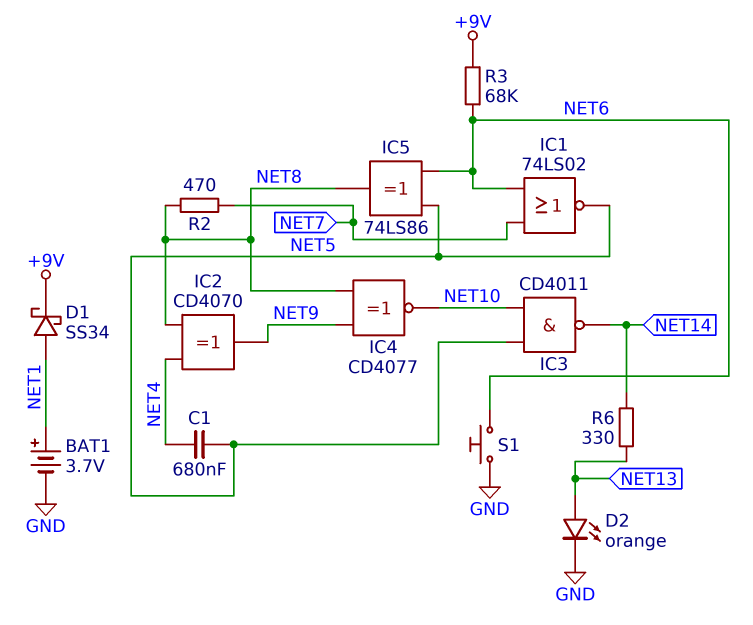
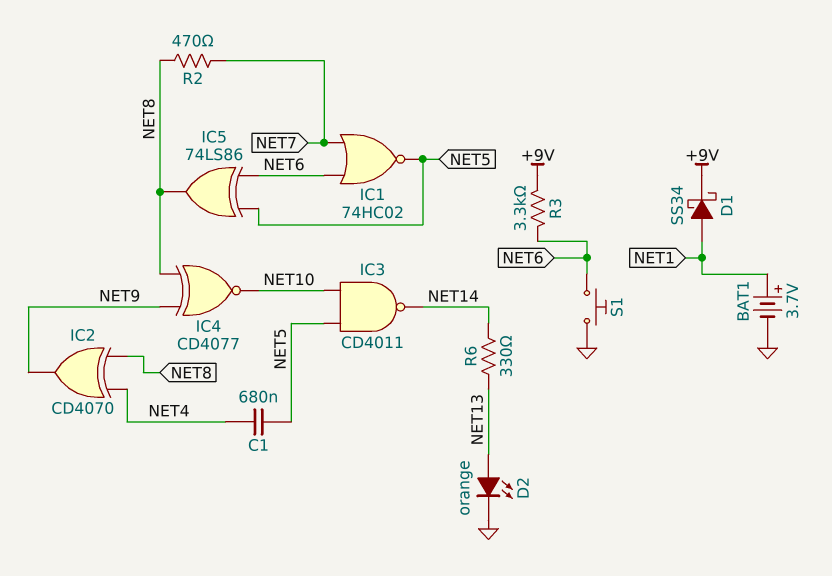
IC1: NOR 74LS02 (in NET6, in NET7, out NET5) -> NOR 74HC02 (in NET6, in NET7, out NET5)
R3: 68k (+9V, NET6) -> 3.3k (+9V, NET6)

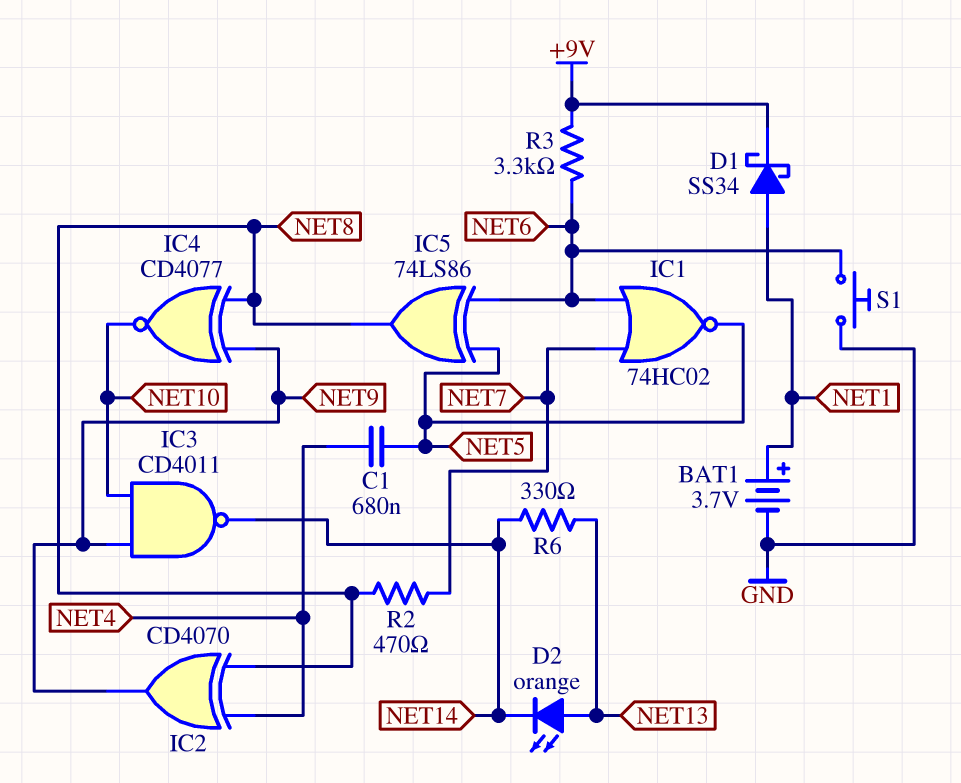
D2: LED orange (A NET13, K GND) -> LED orange (A NET13, K NET14)
IC3: NAND CD4011 (in NET5, in NET10, out NET14) -> NAND CD4011 (in NET9, in NET10, out NET14)

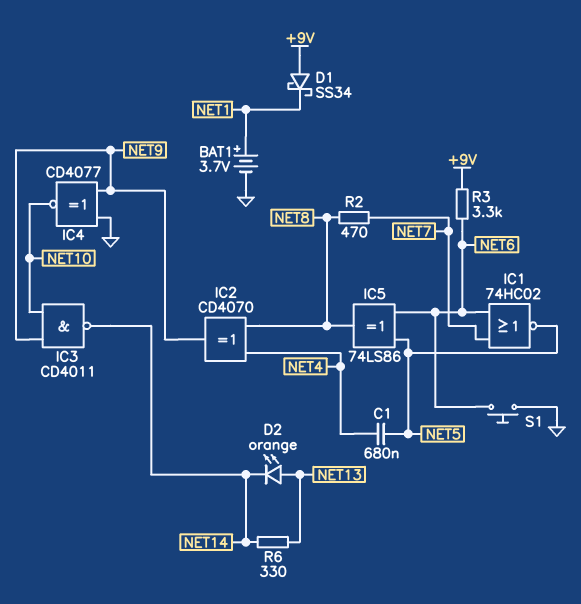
D1: schottky SS34 (A NET1, K +9V) -> schottky SS34 (A +9V, K NET1)
IC4: XNOR CD4077 (in NET8, in NET9, out NET10) -> XNOR CD4077 (in GND, in NET9, out NET10)

